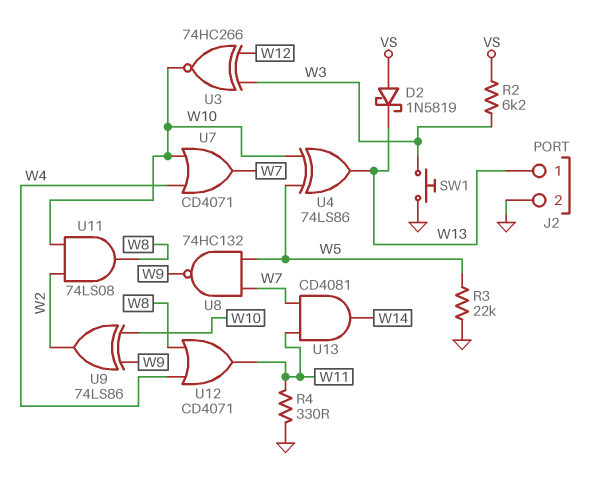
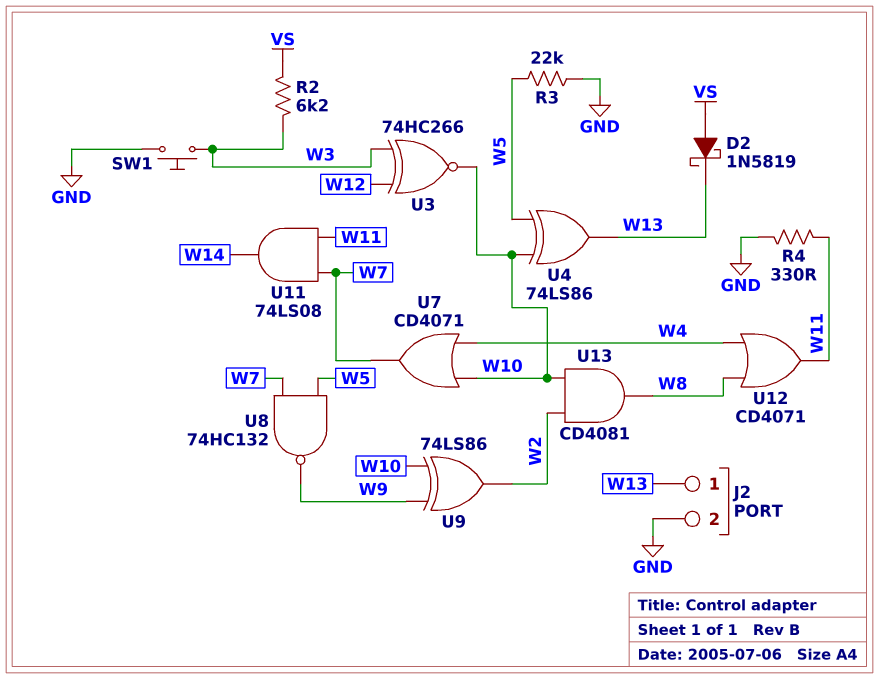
U11: AND 74LS08 (in W2, in W10, out W8) -> AND 74LS08 (in W7, in W11, out W14)
U13: AND CD4081 (in W7, in W11, out W14) -> AND CD4081 (in W2, in W10, out W8)

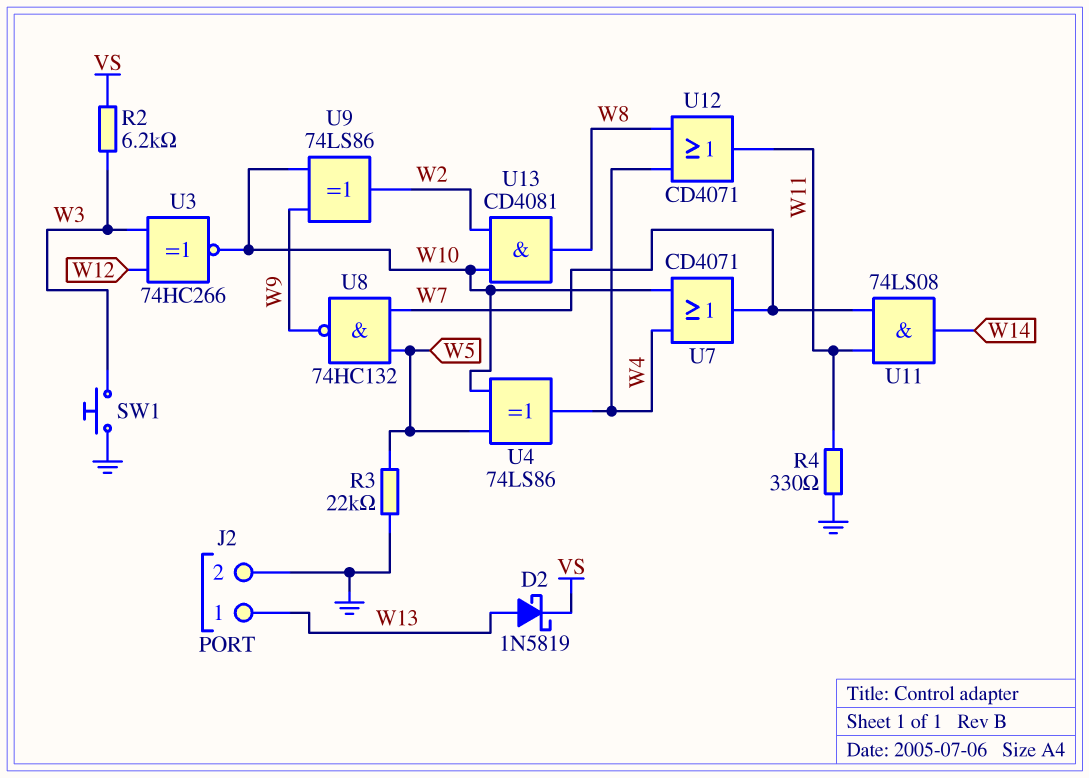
D2: schottky 1N5819 (A VS, K W13) -> schottky 1N5819 (A W13, K VS)
U4: XOR 74LS86 (in W5, in W10, out W13) -> XOR 74LS86 (in W5, in W10, out W4)

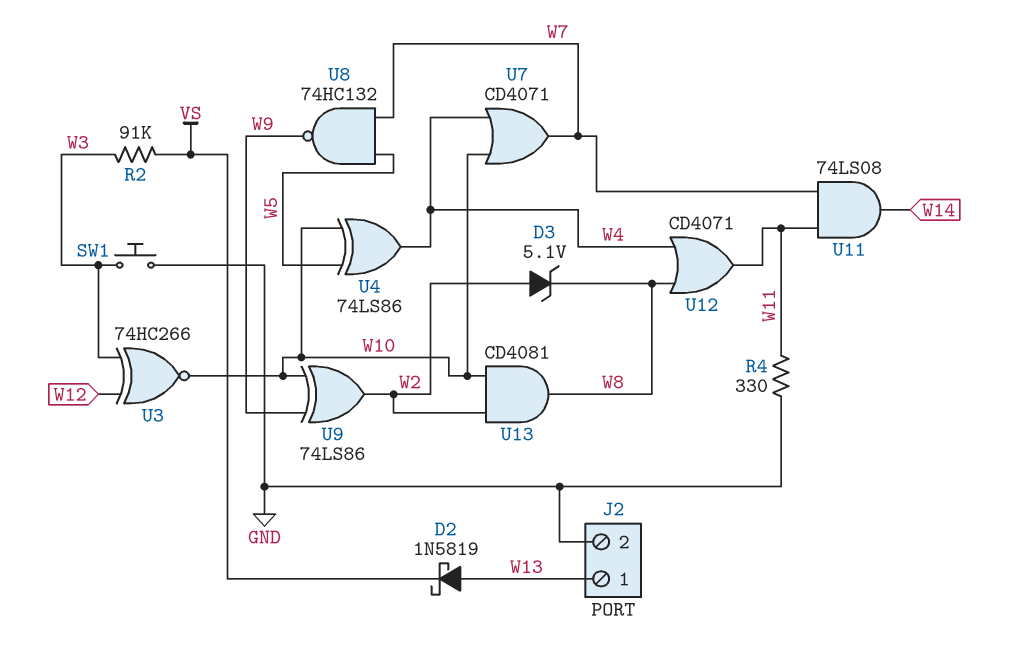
D3: none -> zener 5.1V (A W2, K W8)
R2: 6.2k (VS, W3) -> 91k (VS, W3)
R3: 22k (GND, W5) -> none

